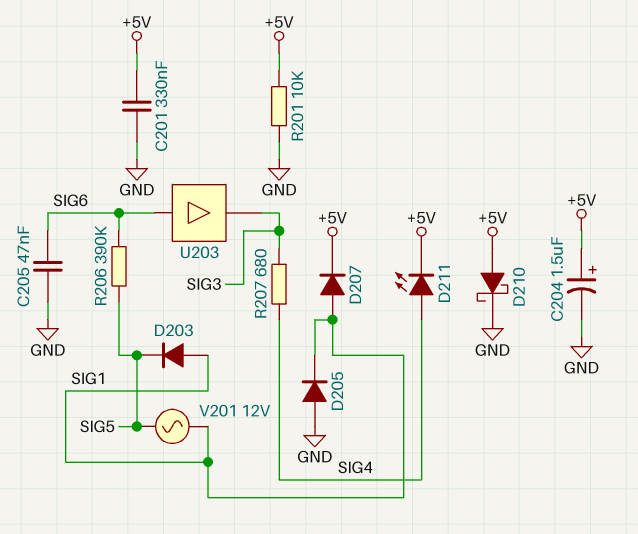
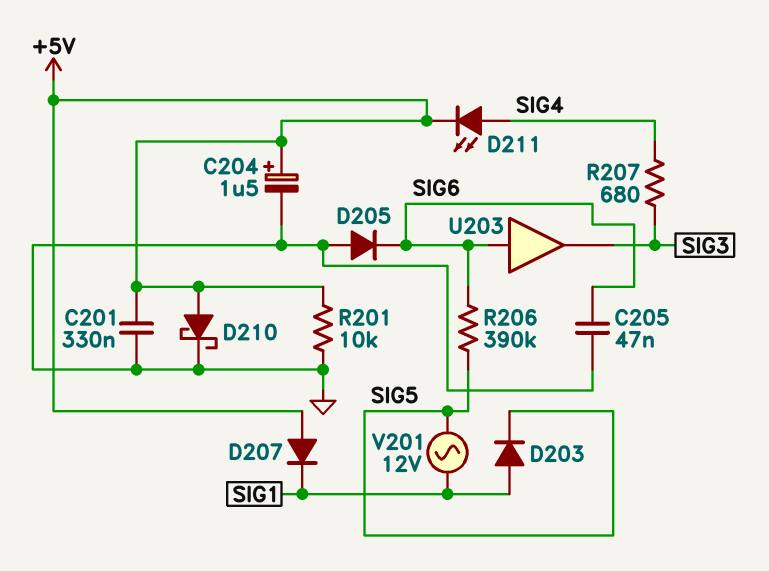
D205: diode (A GND, K SIG1) -> diode (A GND, K SIG6)
D207: diode (A SIG1, K +5V) -> diode (A +5V, K SIG1)

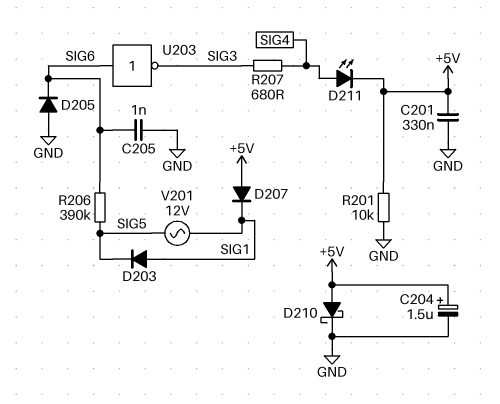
C205: 47nF (GND, SIG6) -> 1nF (GND, SIG6)
U203: buffer (in SIG6, out SIG3) -> NOT (in SIG6, out SIG3)

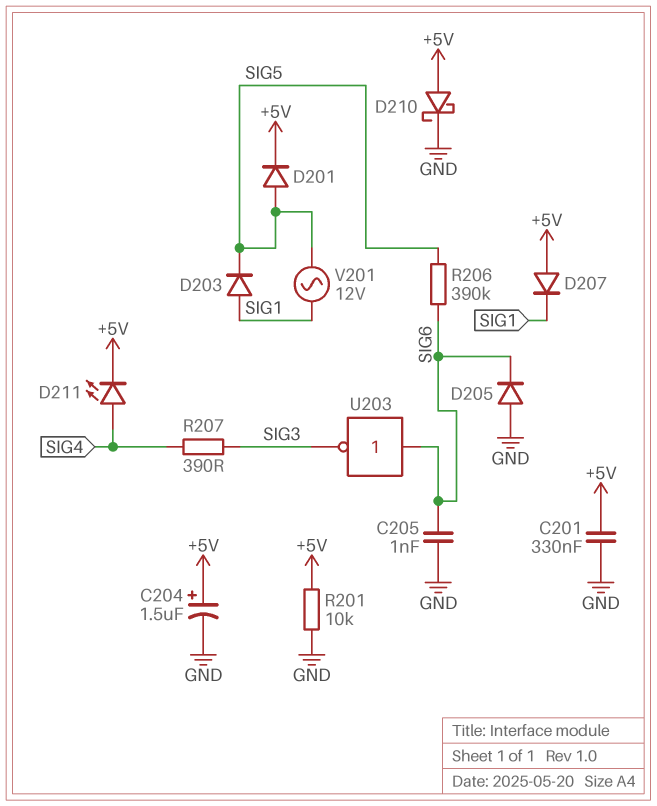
D201: none -> diode (A SIG5, K +5V)
R207: 680 (SIG3, SIG4) -> 390 (SIG3, SIG4)

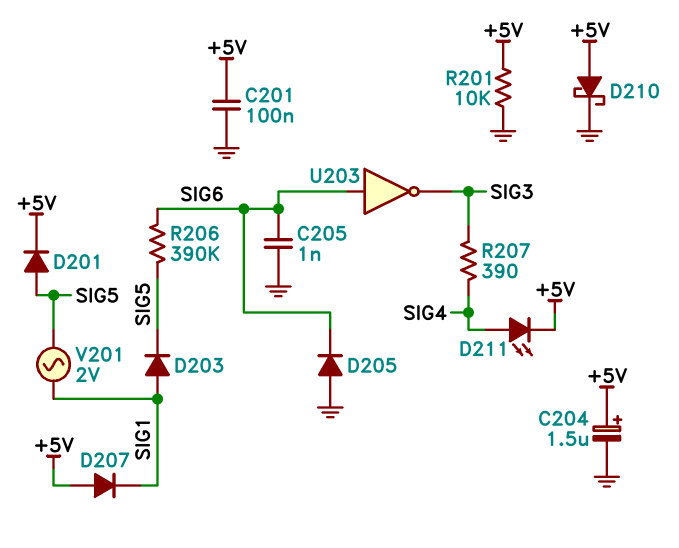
C201: 330nF (+5V, GND) -> 100nF (+5V, GND)
V201: AC 12V (SIG1, SIG5) -> AC 2V (SIG1, SIG5)

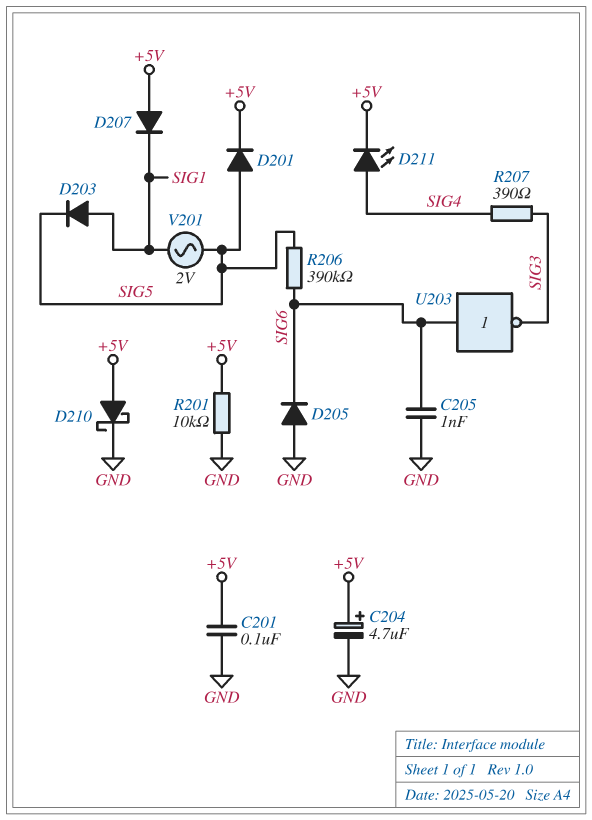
C204: 1.5uF (plus +5V, minus GND) -> 4.7uF (plus +5V, minus GND)

